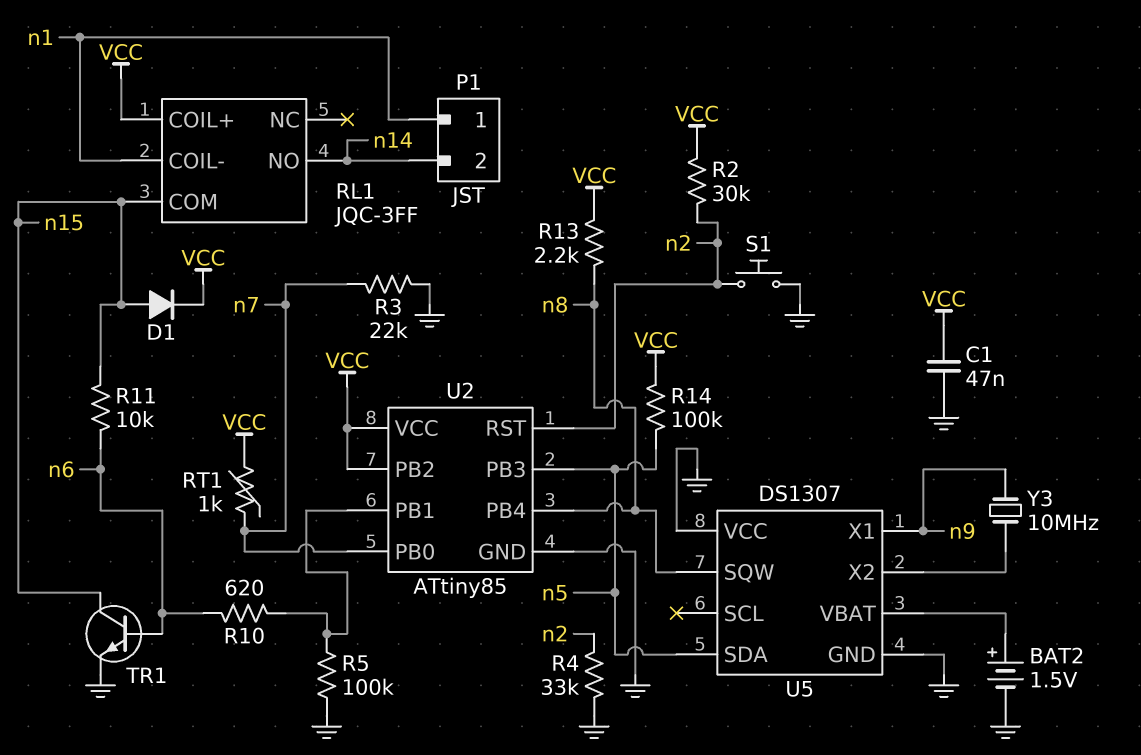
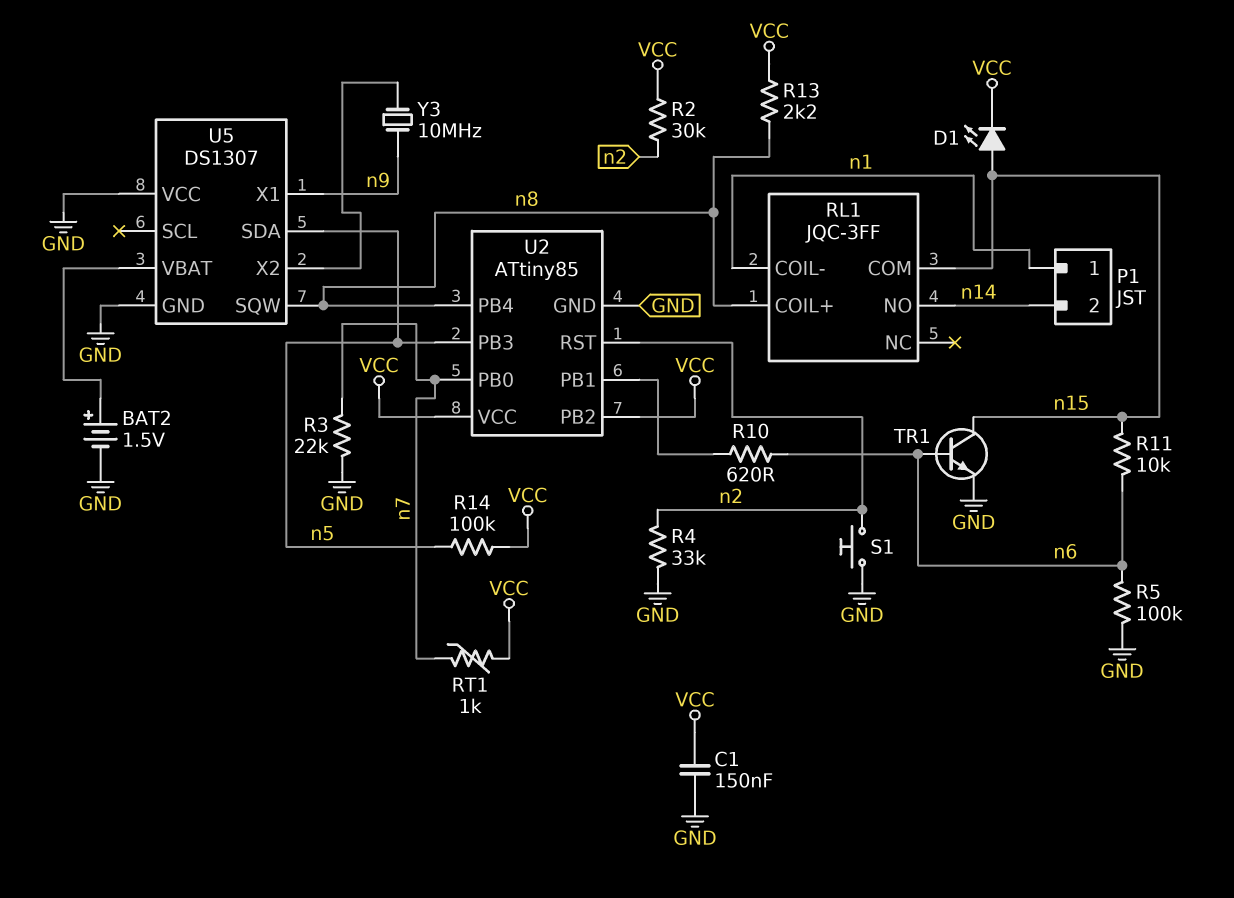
C1: 47nF (GND, VCC) -> 150nF (GND, VCC)
D1: diode (A n15, K VCC) -> LED (A n15, K VCC)
R5: 100k (GND, U2/PB1) -> 100k (GND, n6)
RL1 pin COIL+: VCC -> n8

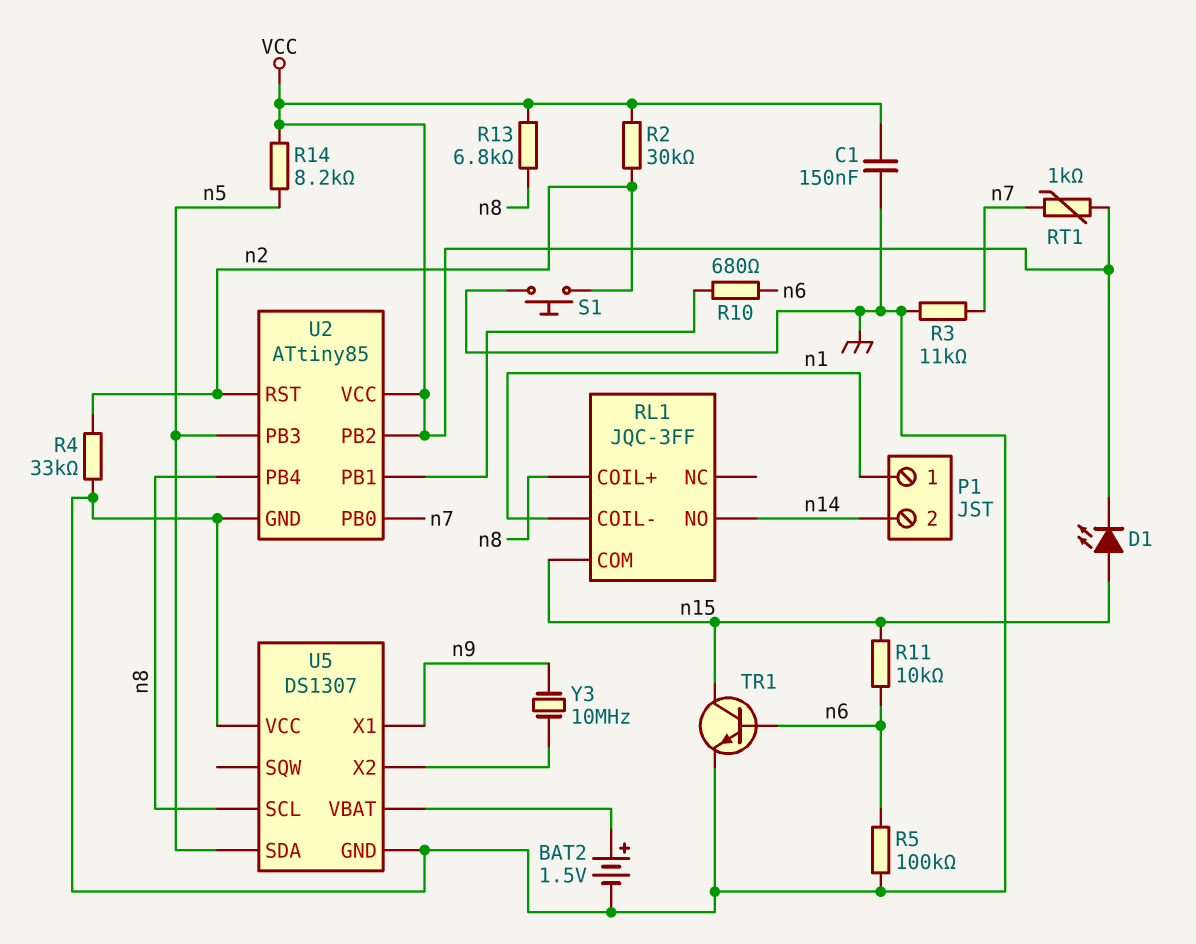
R3: 22k (GND, n7) -> 11k (GND, n7)
R10: 620 (U2/PB1, n6) -> 680 (U2/PB1, n6)
R13: 2.2k (VCC, n8) -> 6.8k (VCC, n8)
R14: 100k (VCC, n5) -> 8.2k (VCC, n5)
U5 pin SCL: none -> n8
U5 pin SQW: n8 -> none

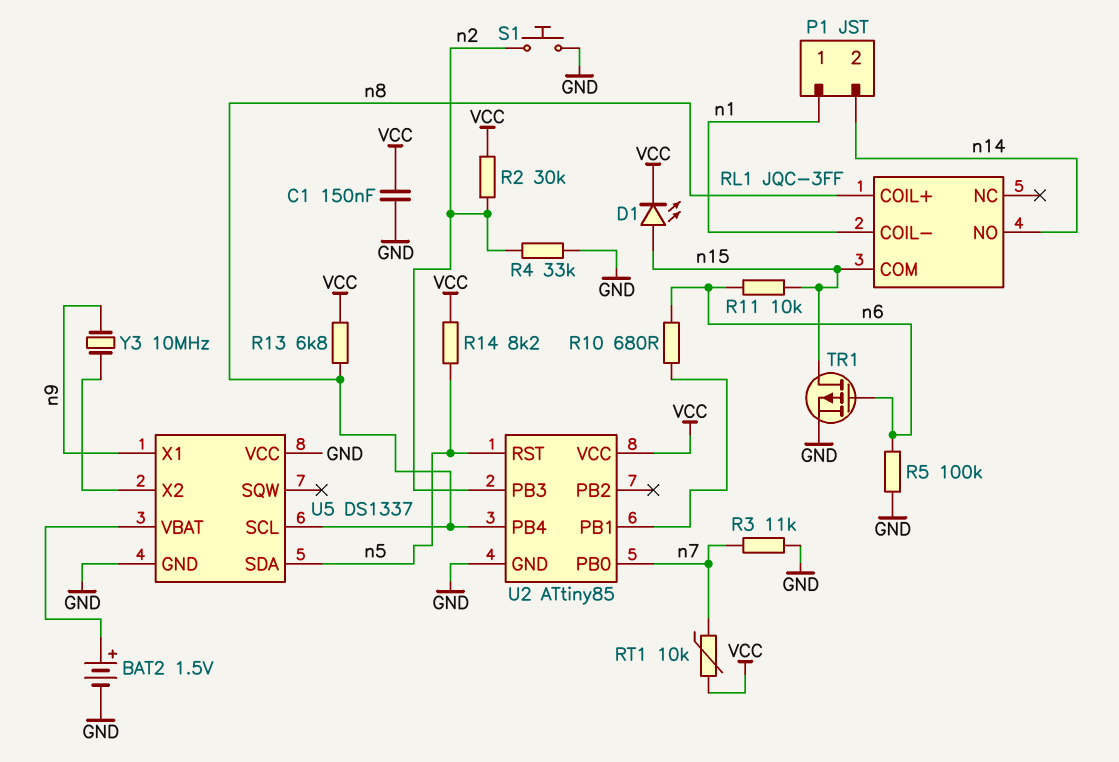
RT1: 1k (VCC, n7) -> 10k (VCC, n7)
TR1: NPN (B n6, C n15, E GND) -> PMOS (G n6, D n15, S GND)
U2 pin PB2: VCC -> none
U2 pin PB3: n5 -> n2
U2 pin RST: n2 -> n5
U5: DS1307 -> DS1337

